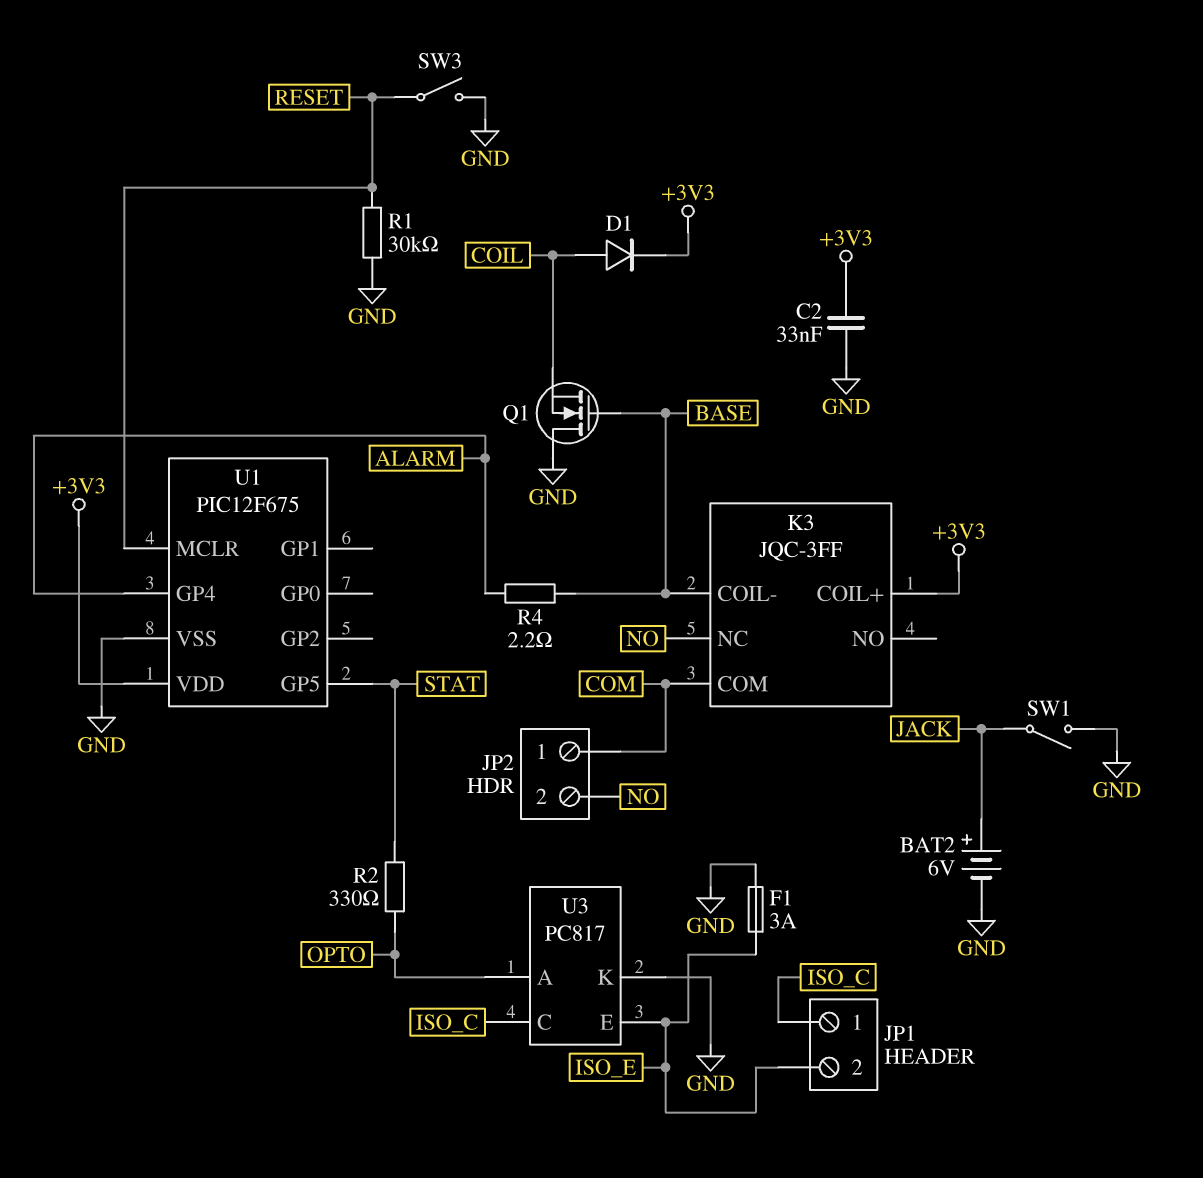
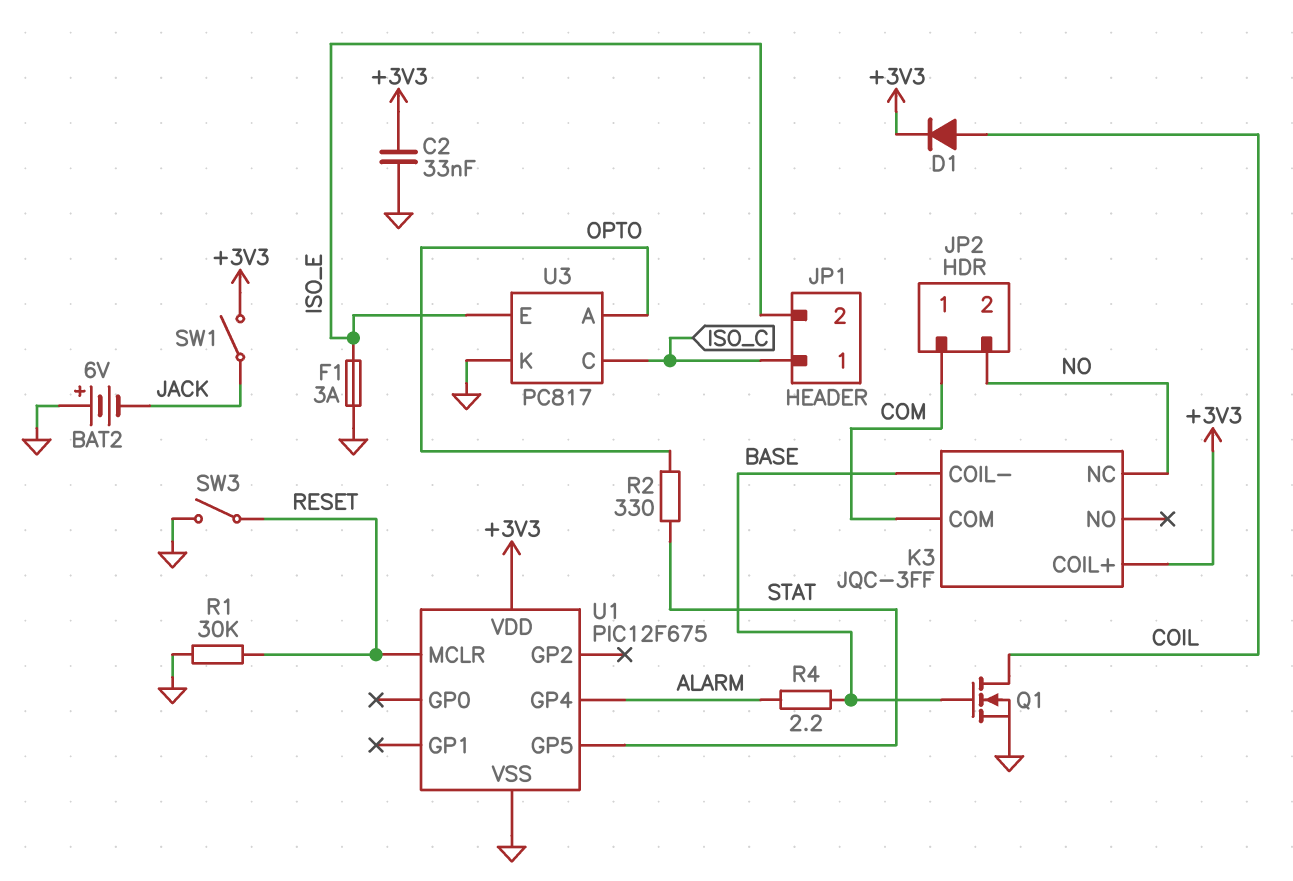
BAT2: 6V (plus JACK, minus GND) -> 6V (plus GND, minus JACK)
Q1: NMOS (G BASE, D GND, S COIL) -> NMOS (G BASE, D COIL, S GND)
SW1: switch (GND, JACK) -> switch (+3V3, JACK)

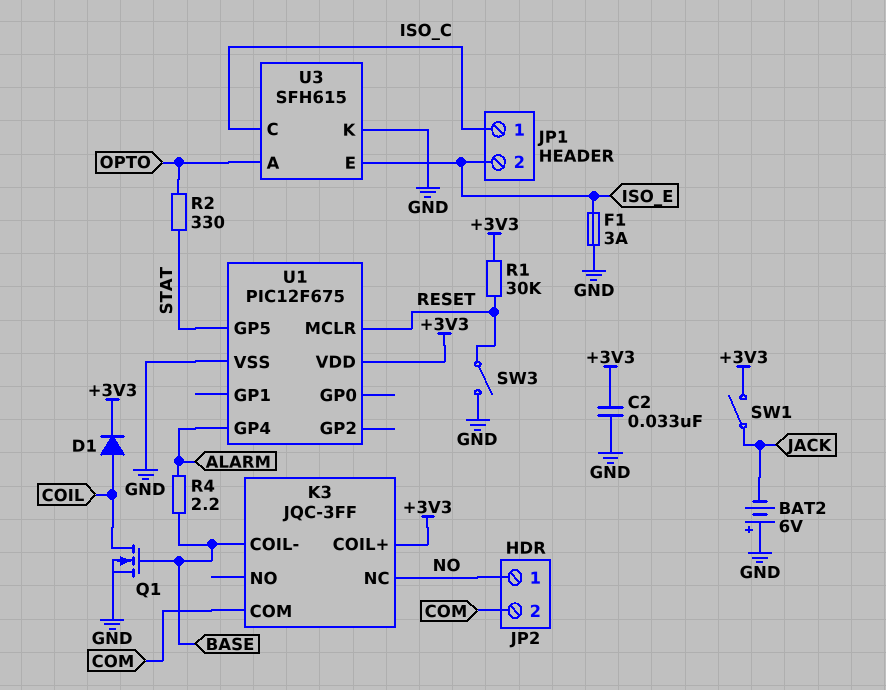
JP2 pin 1: COM -> NO
JP2 pin 2: NO -> COM
R1: 30k (GND, RESET) -> 30k (+3V3, RESET)
U3: PC817 -> SFH615

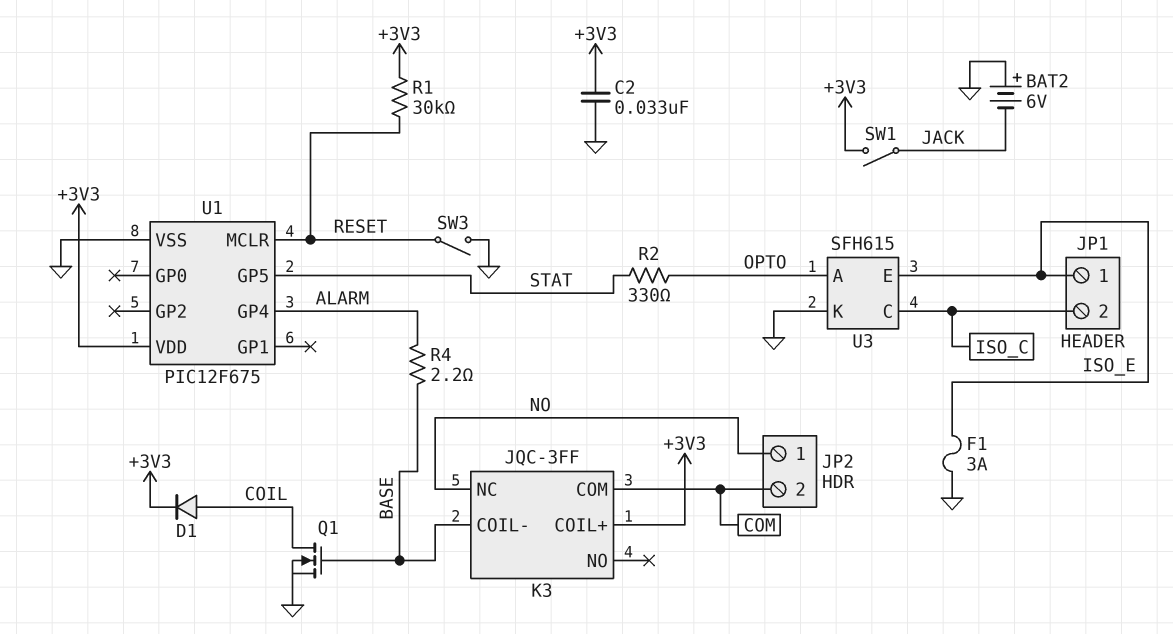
JP1 pin 1: ISO_C -> ISO_E
JP1 pin 2: ISO_E -> ISO_C

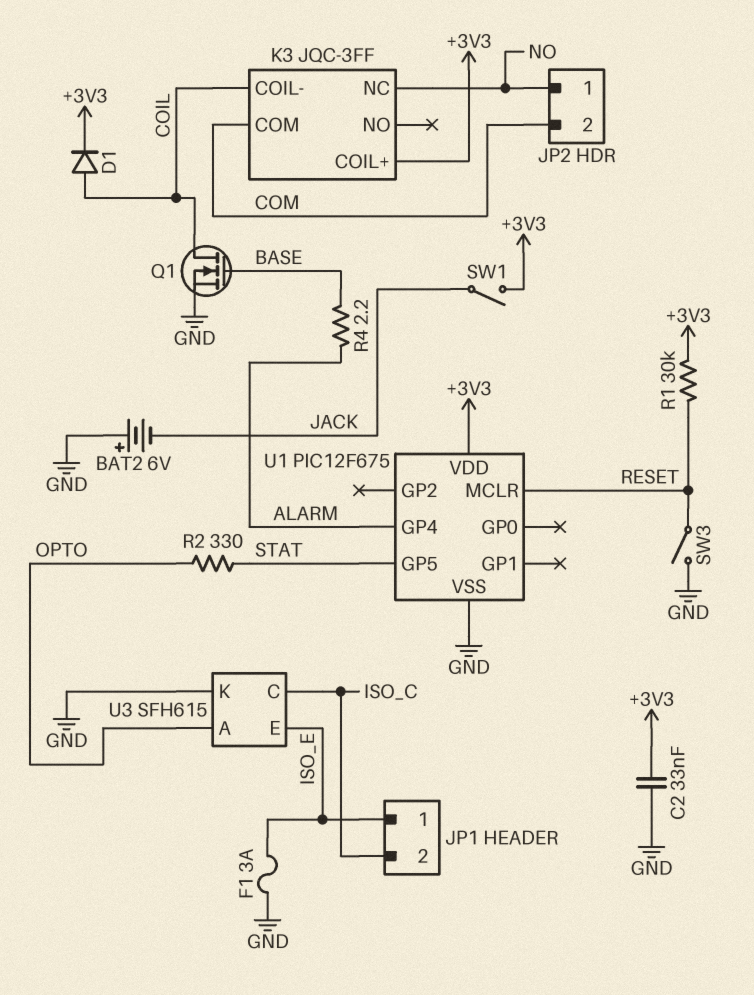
K3 pin COIL-: BASE -> COIL

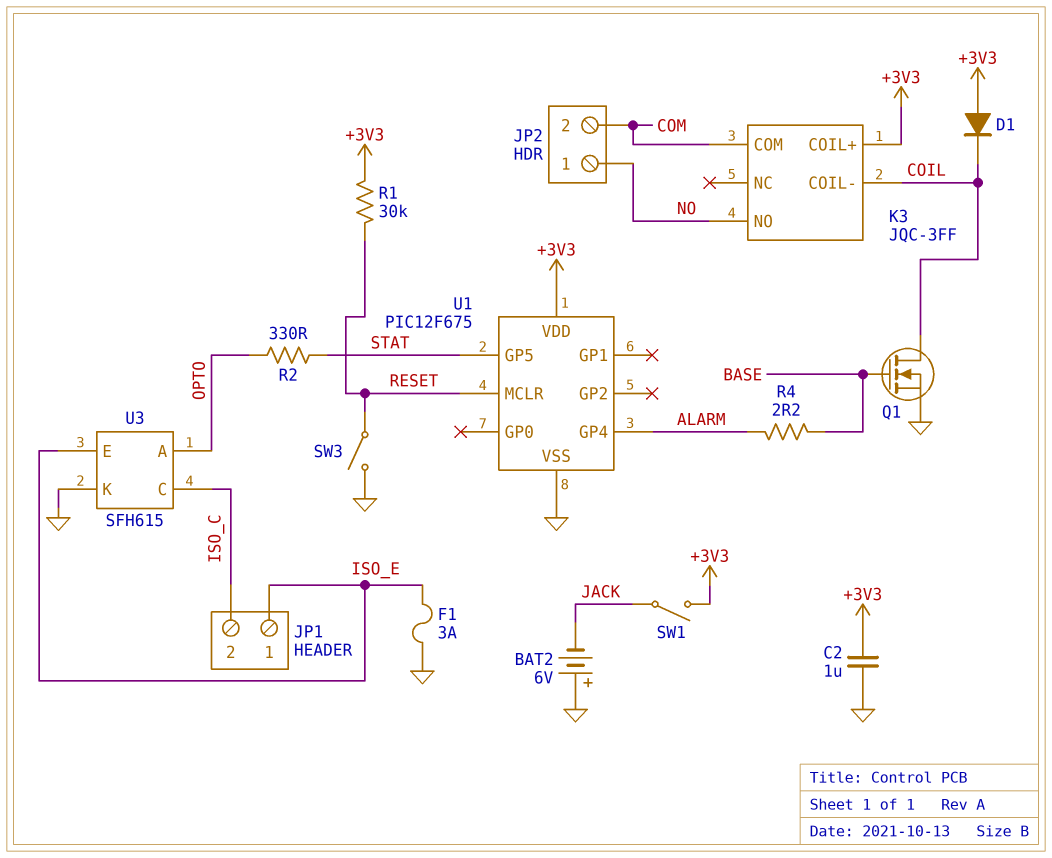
C2: 33nF (+3V3, GND) -> 1uF (+3V3, GND)
D1: diode (A COIL, K +3V3) -> diode (A +3V3, K COIL)
K3 pin NC: NO -> none
K3 pin NO: none -> NO

